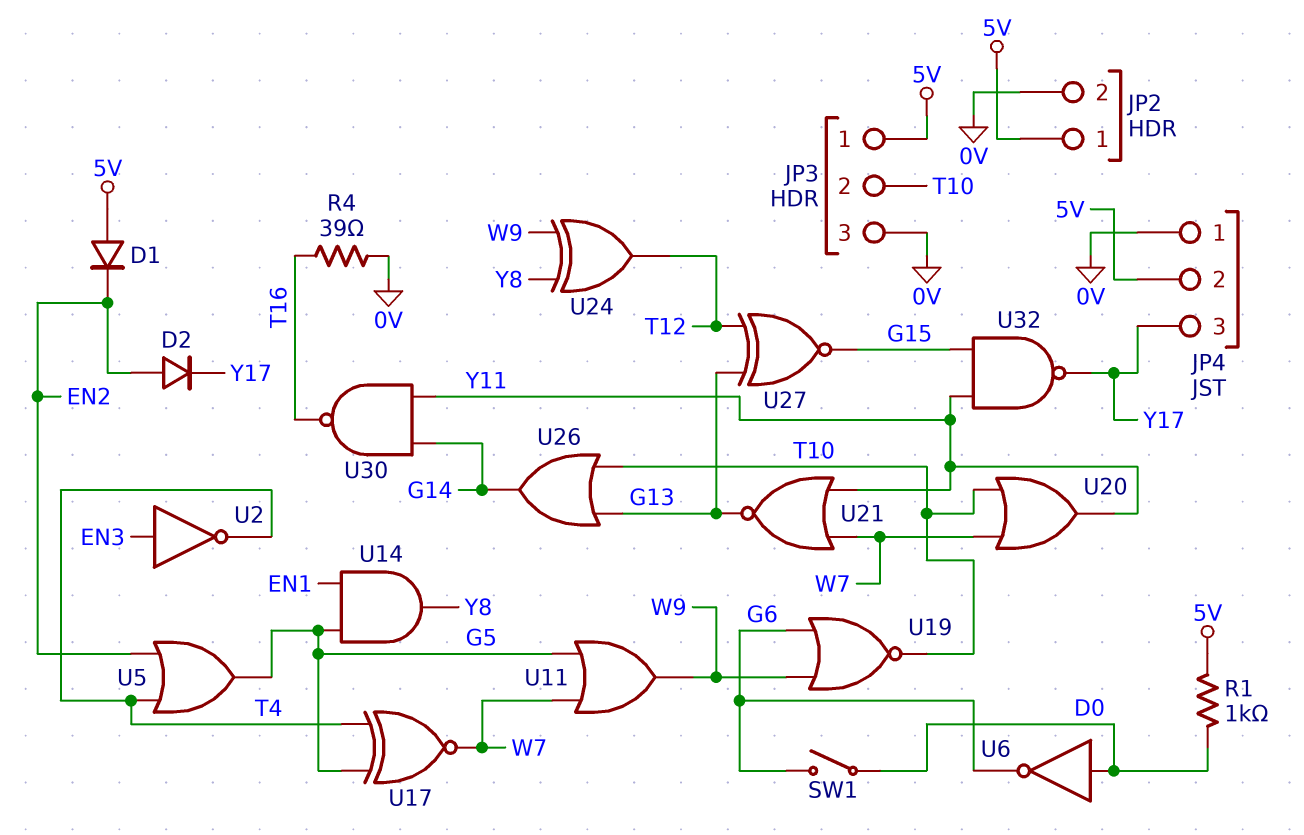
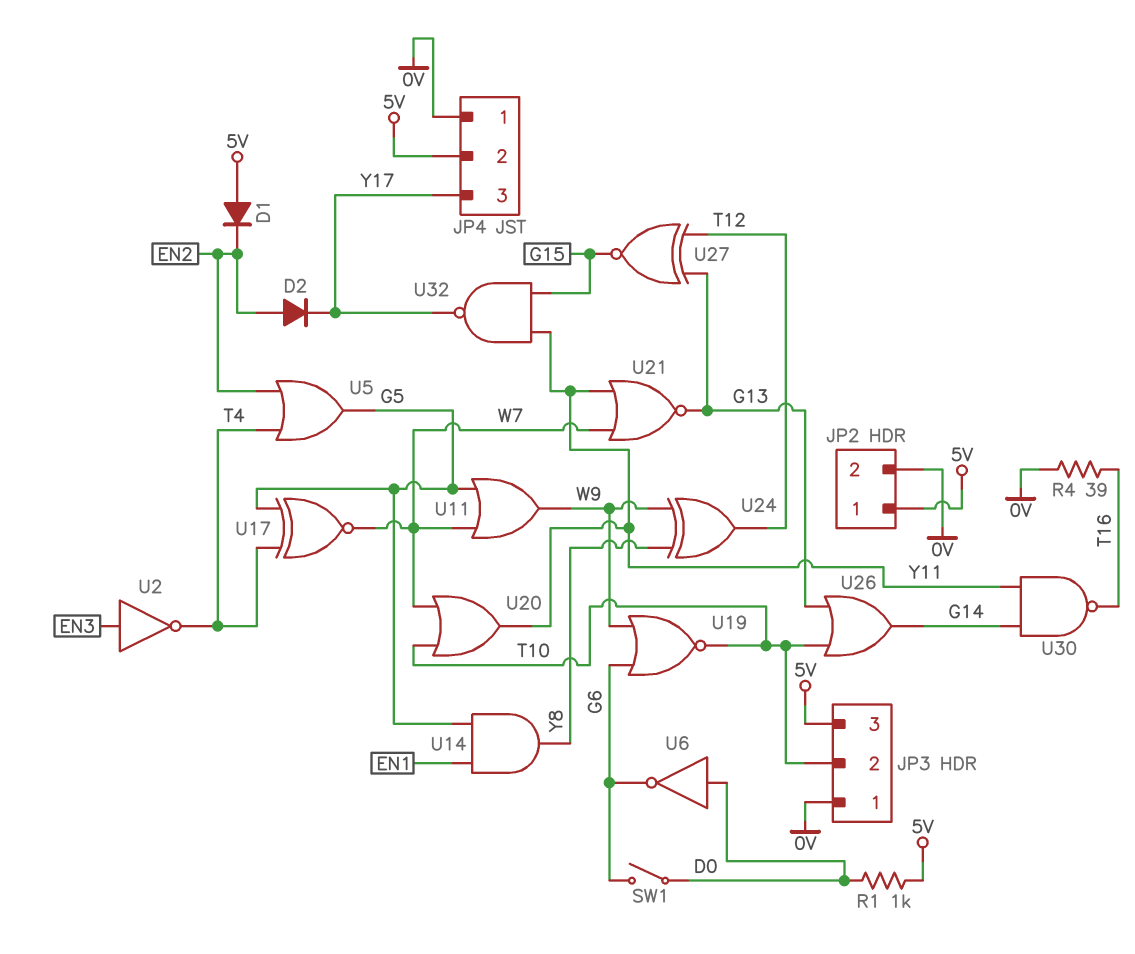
JP3 pin 1: 5V -> 0V
JP3 pin 3: 0V -> 5V

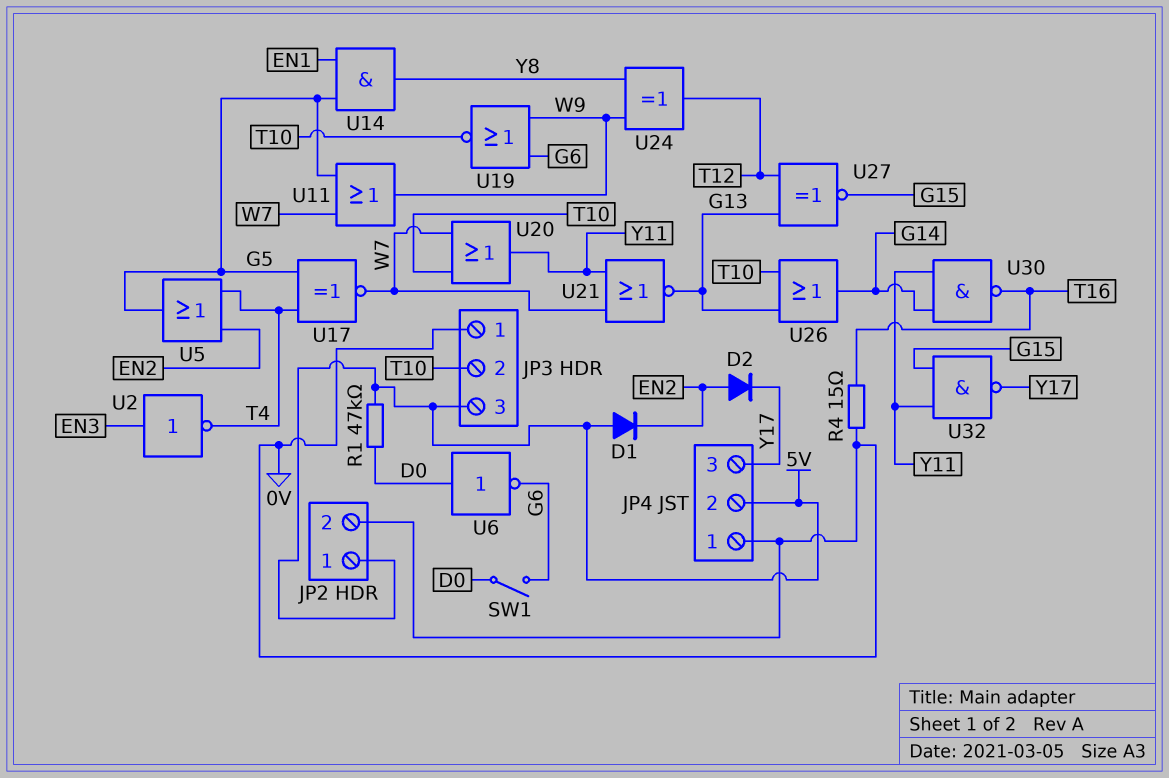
R1: 1k (5V, D0) -> 47k (5V, D0)
R4: 39 (0V, T16) -> 15 (0V, T16)

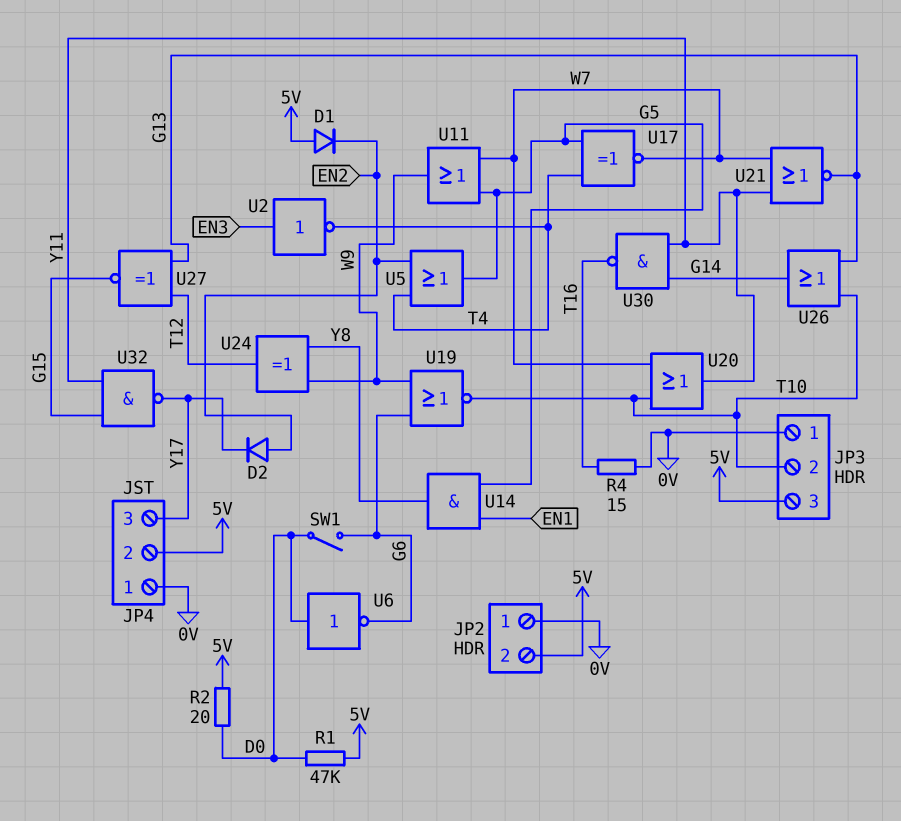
JP2 pin 1: 5V -> 0V
JP2 pin 2: 0V -> 5V
R2: none -> 20 (5V, D0)

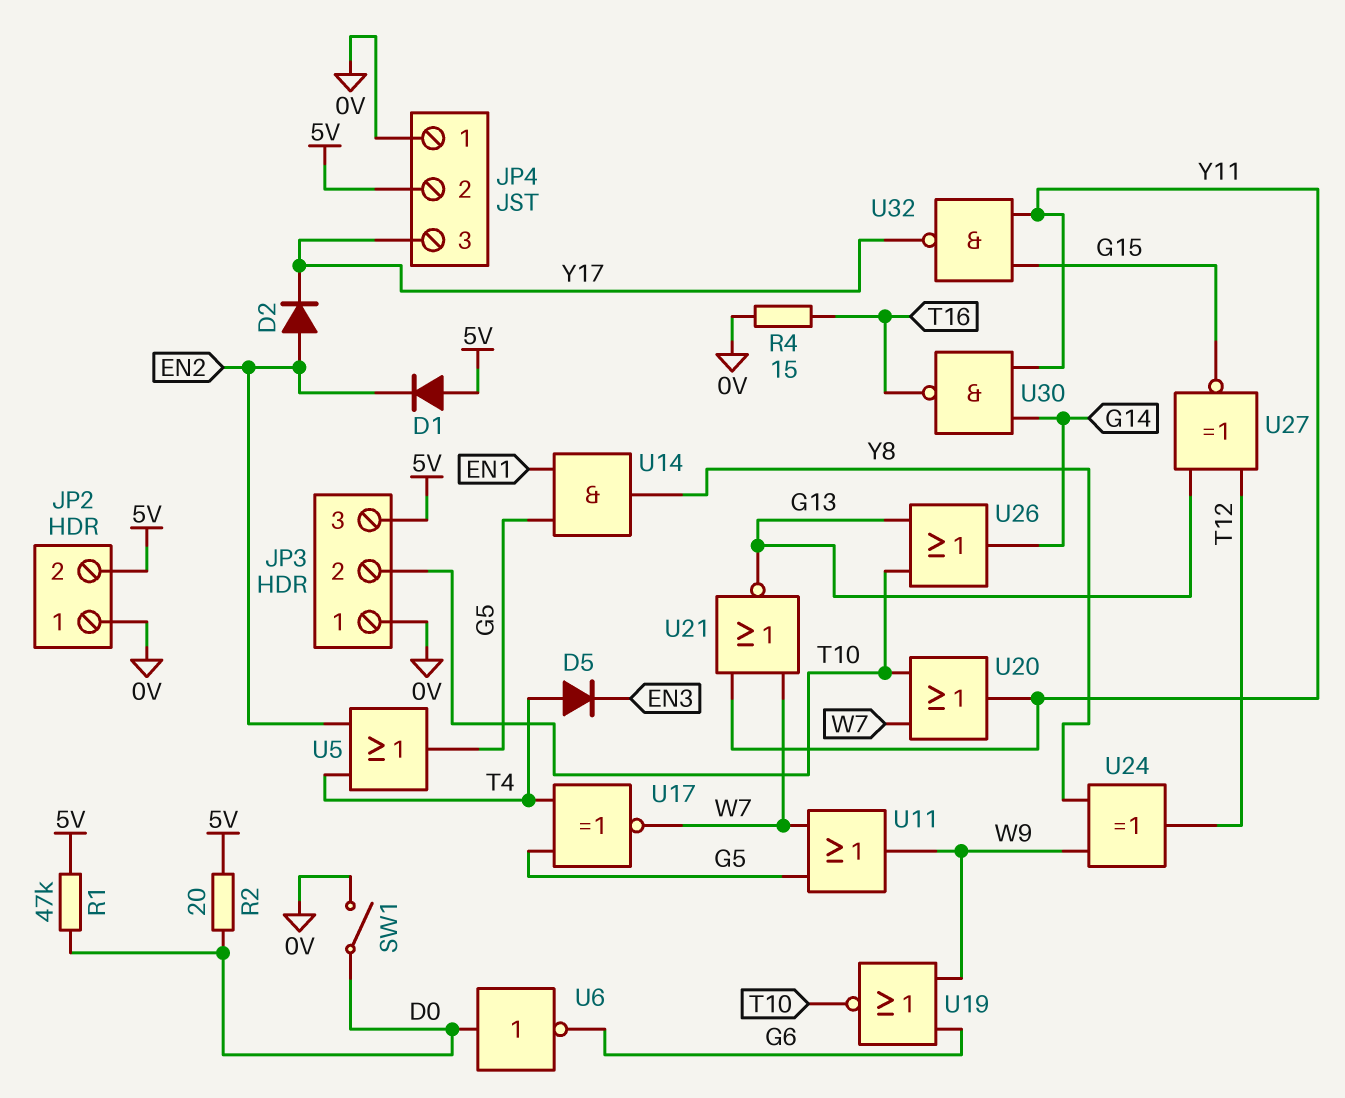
D5: none -> diode (A T4, K EN3)
SW1: switch (D0, G6) -> switch (0V, D0)
U2: NOT (in EN3, out T4) -> none

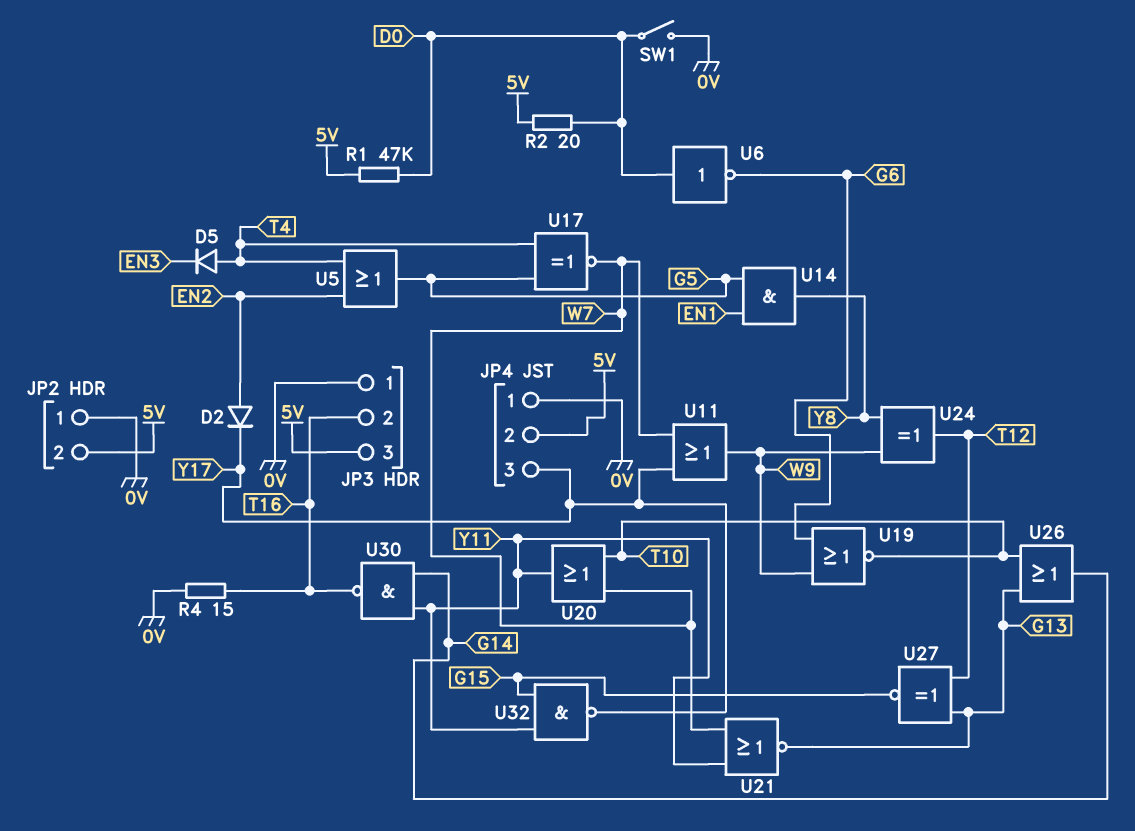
D1: diode (A 5V, K EN2) -> none
JP3 pin 2: T10 -> T16
U11: OR (in G5, in W7, out W9) -> OR (in W7, in Y17, out W9)

